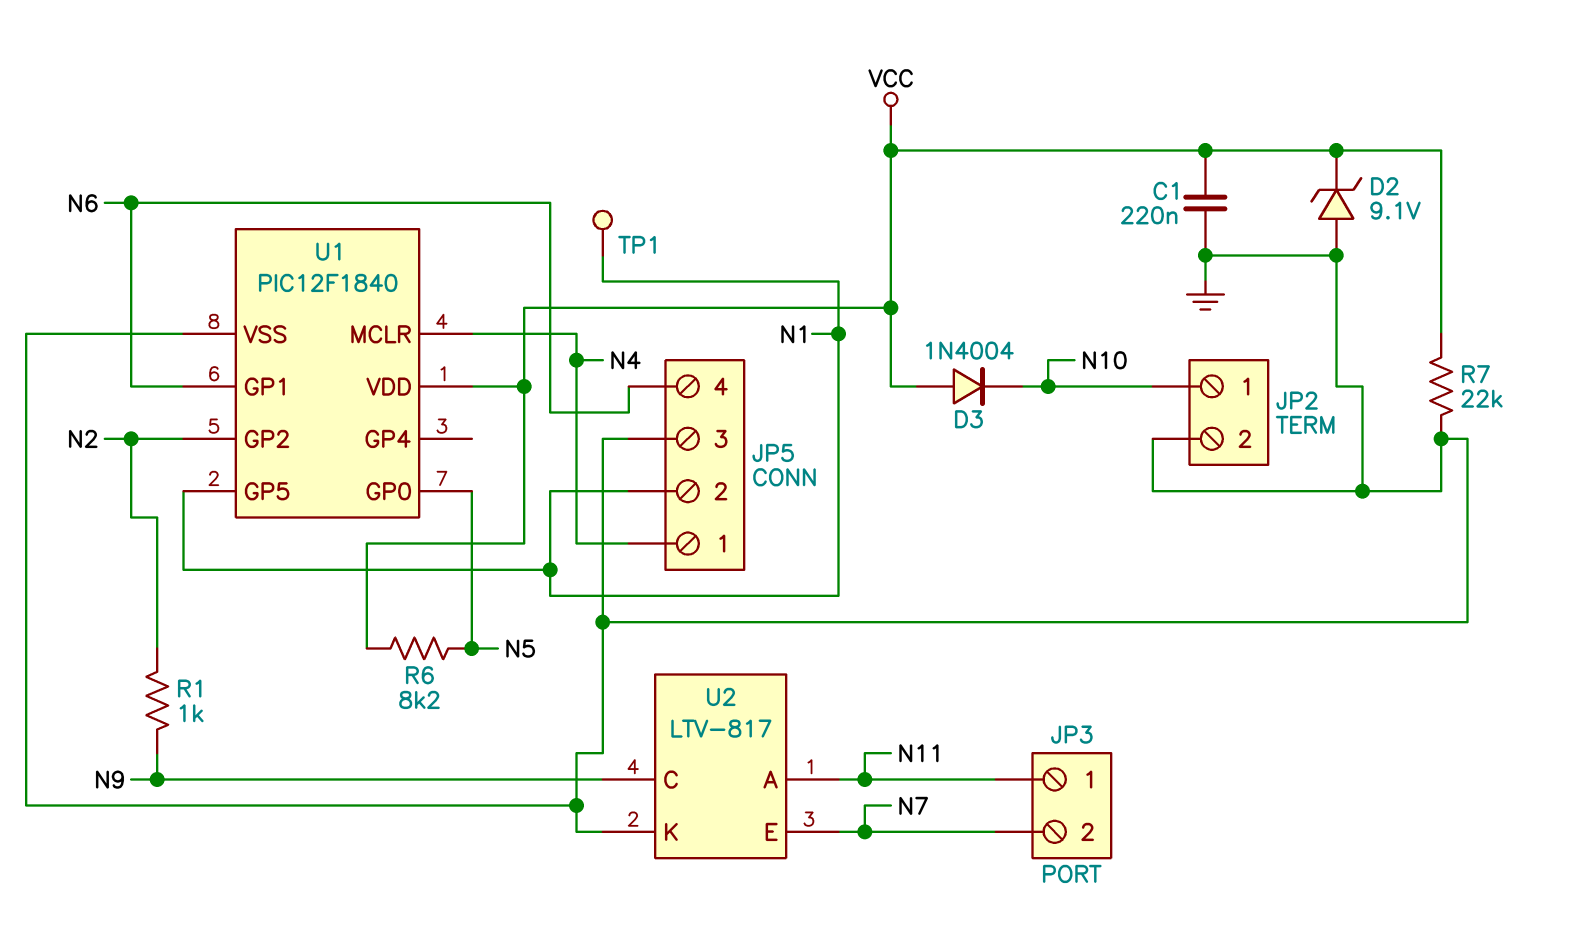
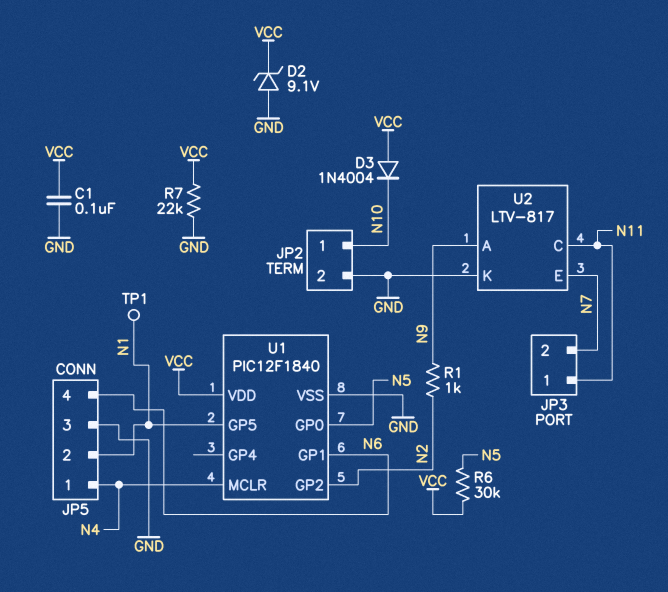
C1: 220nF (GND, VCC) -> 100nF (GND, VCC)
R6: 8.2k (N5, VCC) -> 30k (N5, VCC)
U2 pin A: N11 -> N9
U2 pin C: N9 -> N11

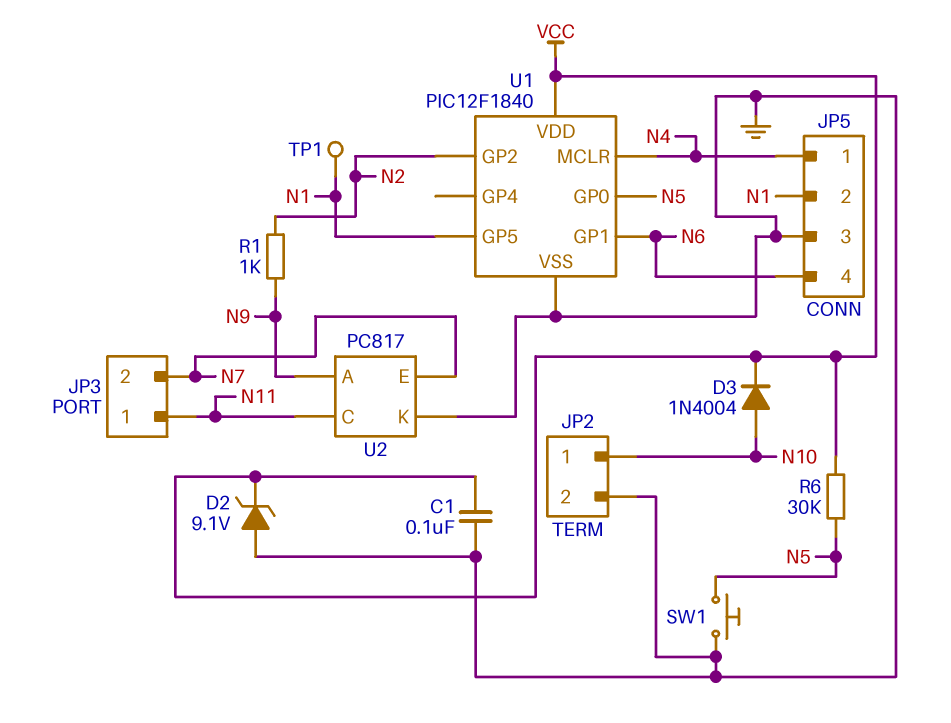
D3: diode 1N4004 (A VCC, K N10) -> diode 1N4004 (A N10, K VCC)
R7: 22k (GND, VCC) -> none
SW1: none -> button (GND, N5)
U2: LTV-817 -> PC817

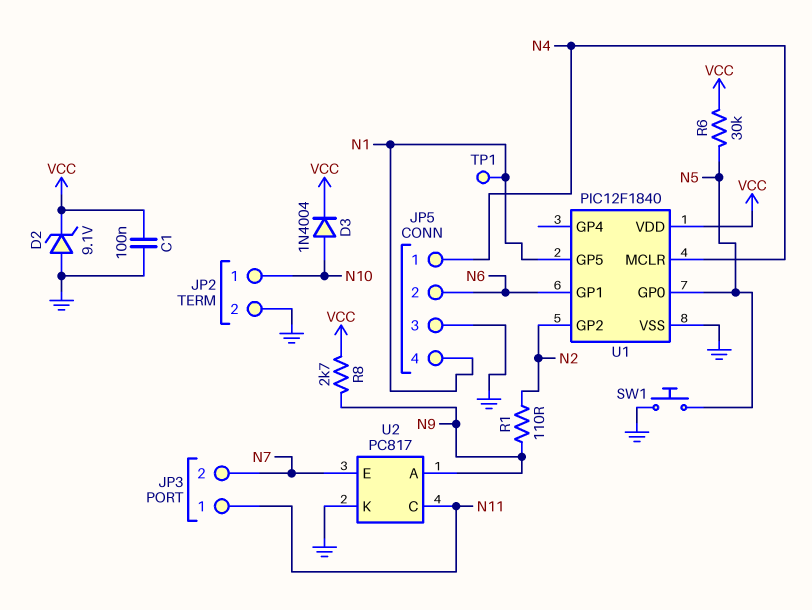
JP5 pin 2: N1 -> N6
JP5 pin 4: N6 -> N1
R1: 1k (N2, N9) -> 110 (N2, N9)
R8: none -> 2.7k (N9, VCC)

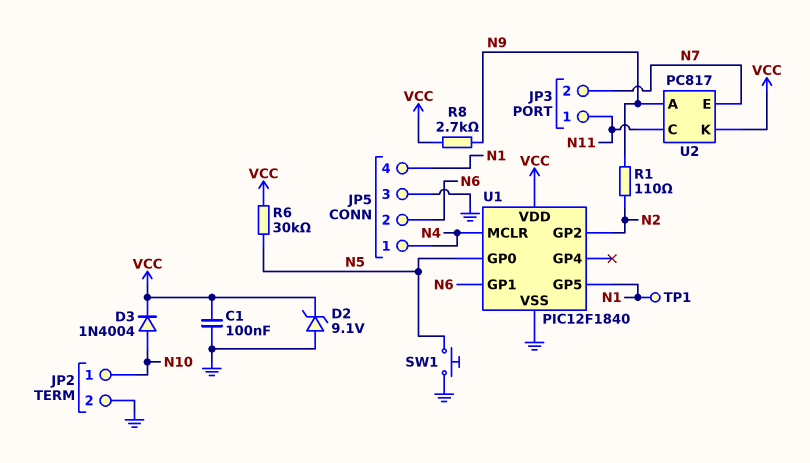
U2 pin K: GND -> VCC

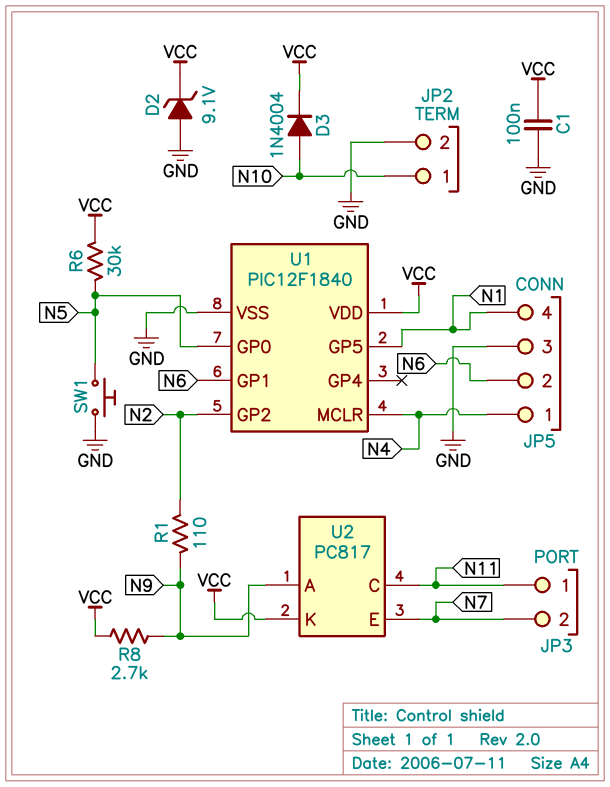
TP1: test point (N1) -> none

